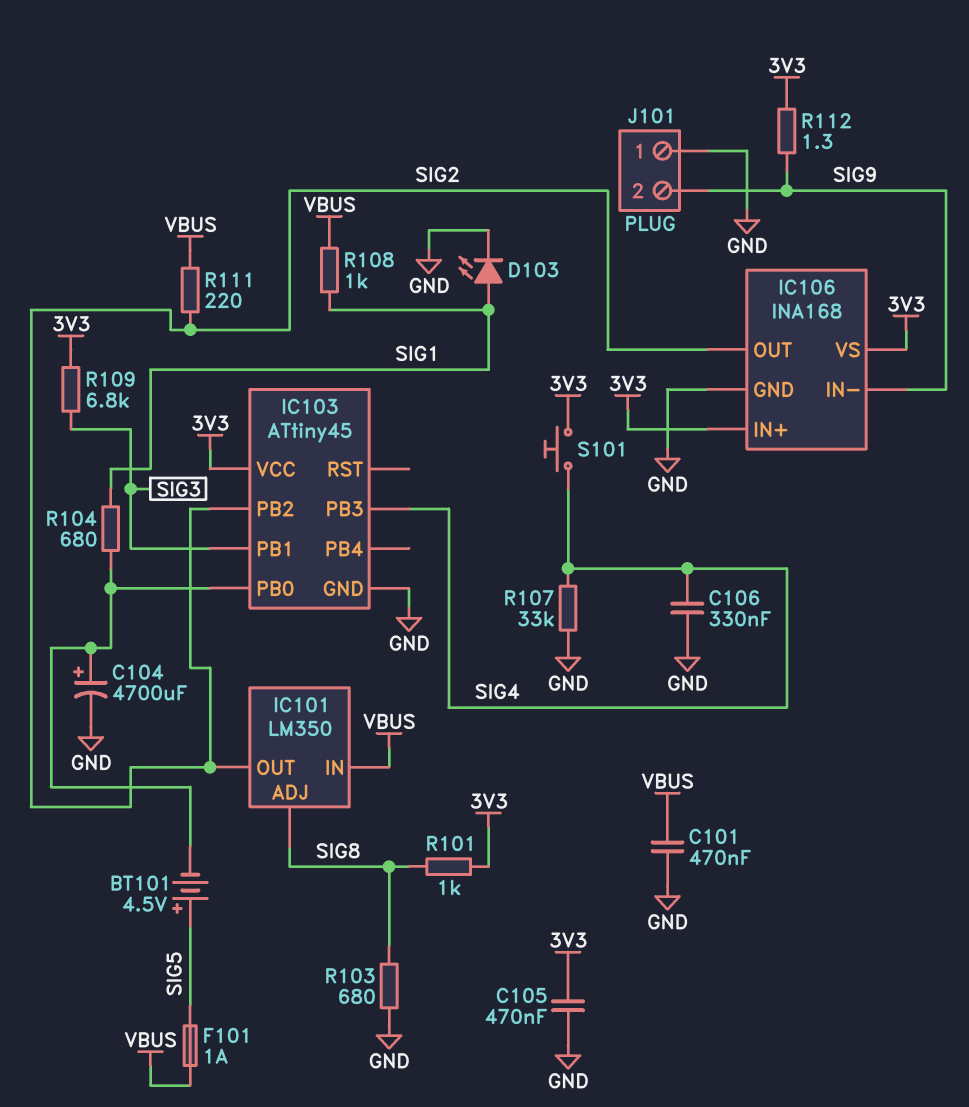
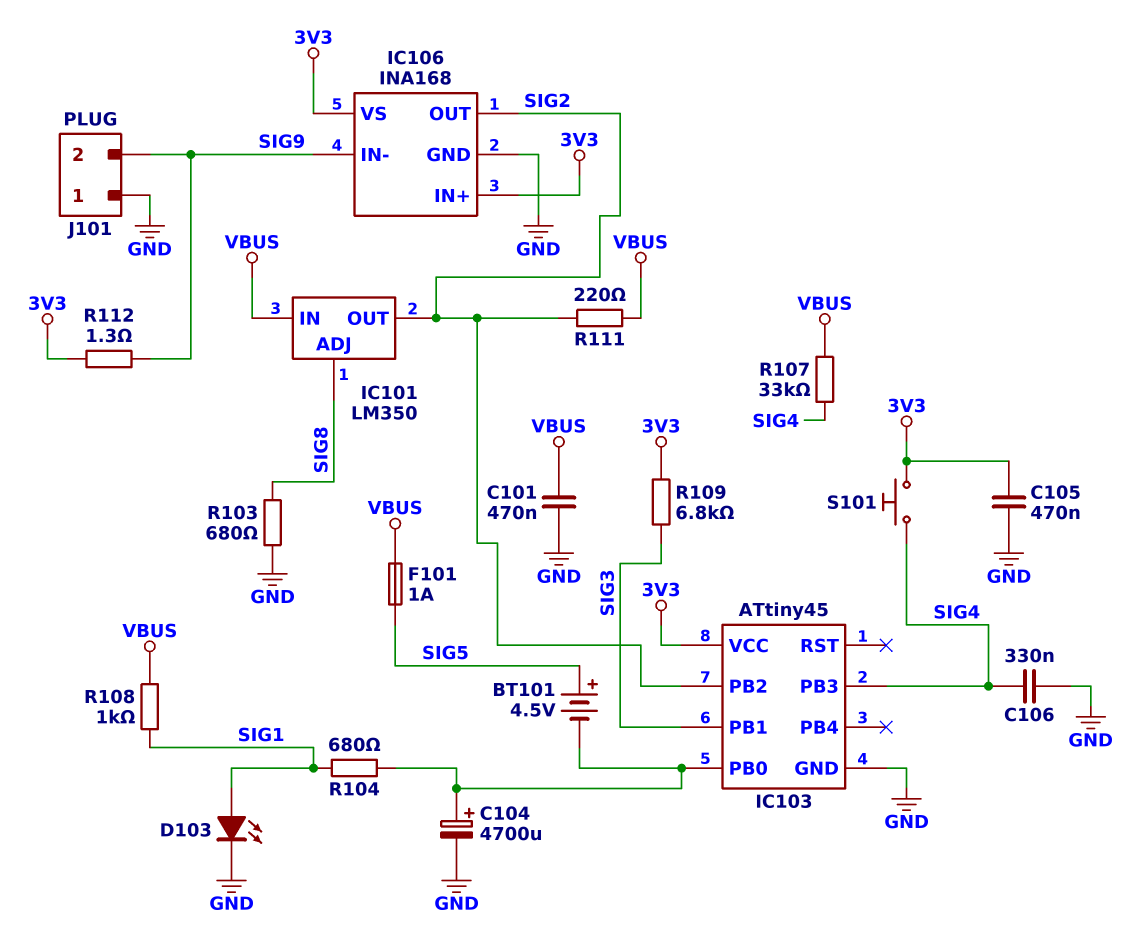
R101: 1k (3V3, SIG8) -> none
R107: 33k (GND, SIG4) -> 33k (SIG4, VBUS)

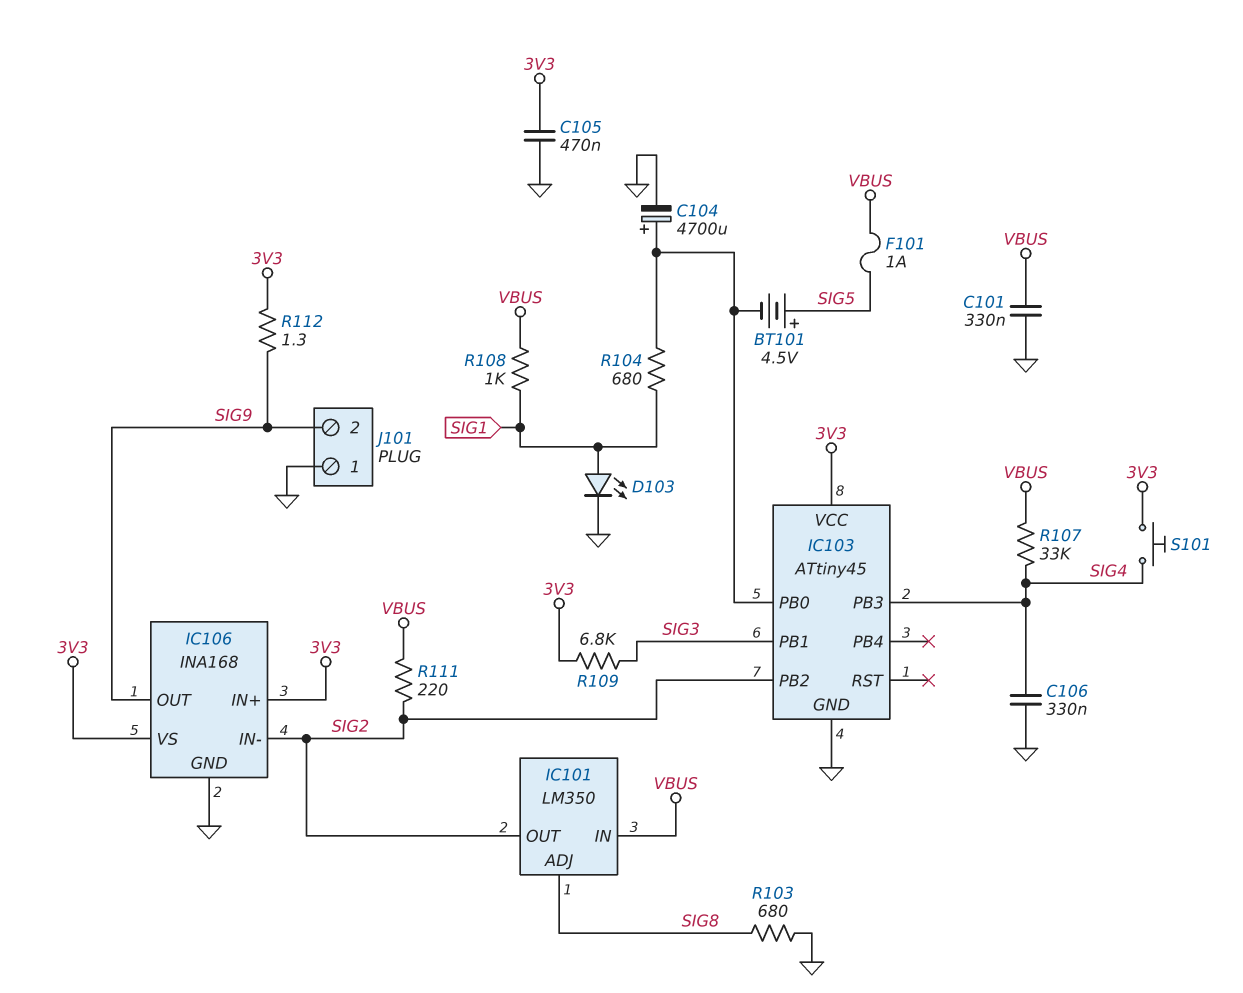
C101: 470nF (GND, VBUS) -> 330nF (GND, VBUS)
IC106 pin IN-: SIG9 -> SIG2
IC106 pin OUT: SIG2 -> SIG9

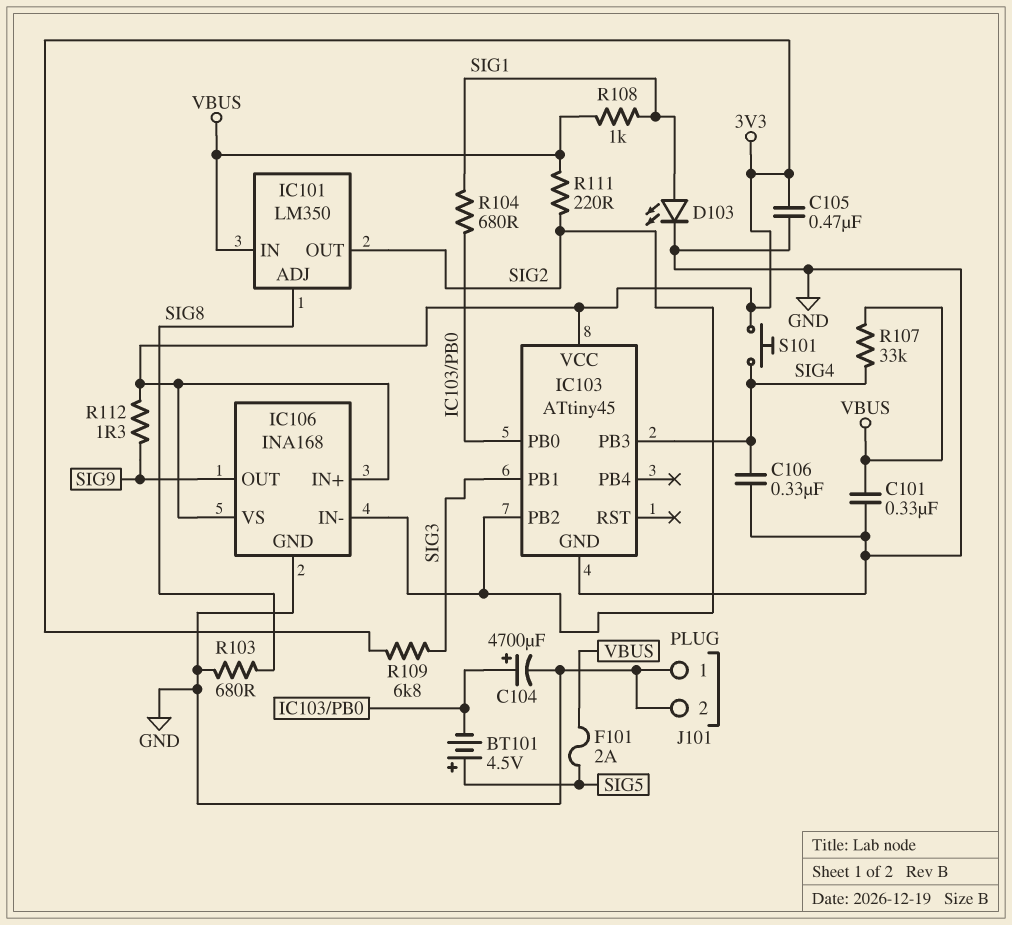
F101: 1A (SIG5, VBUS) -> 2A (SIG5, VBUS)
J101 pin 2: SIG9 -> GND

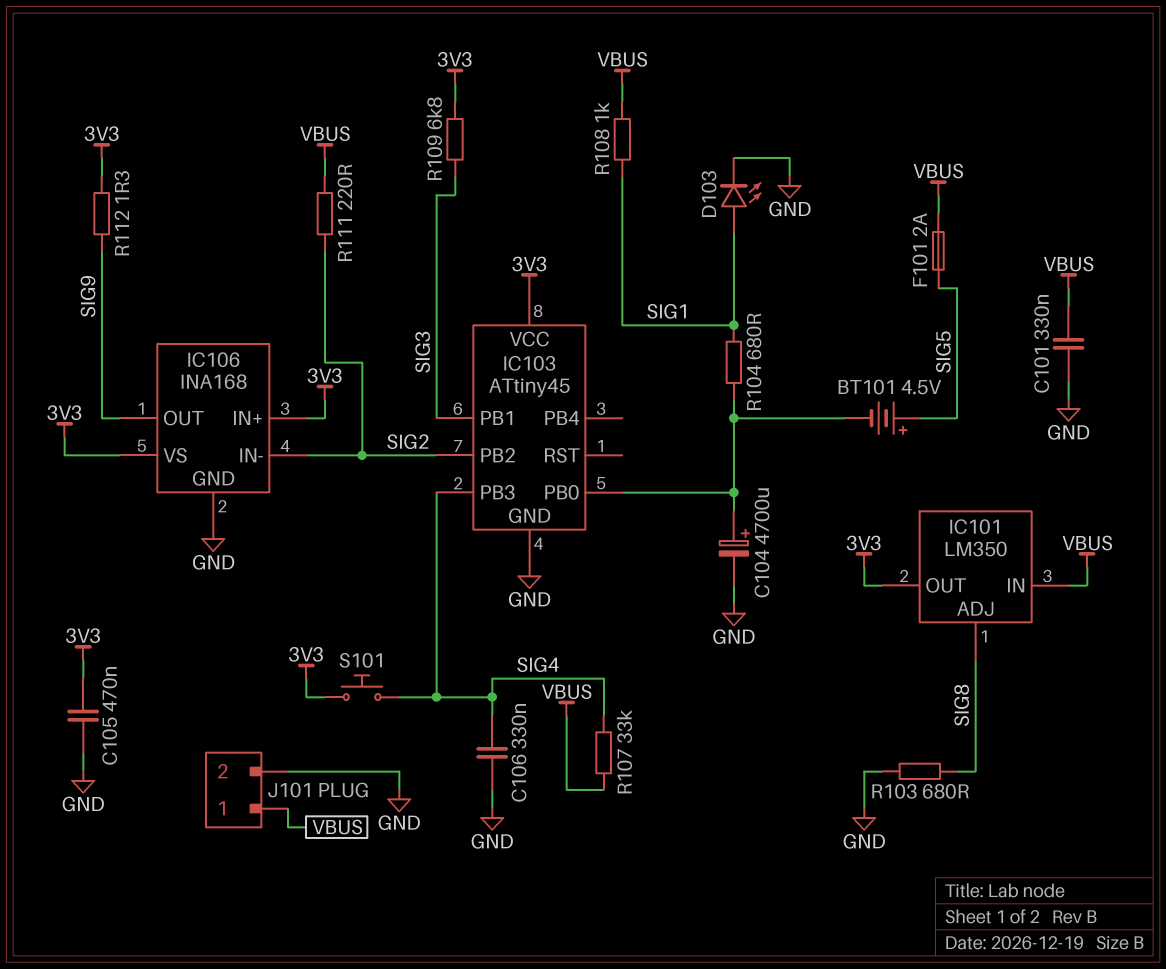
IC101 pin OUT: SIG2 -> 3V3
J101 pin 1: GND -> VBUS

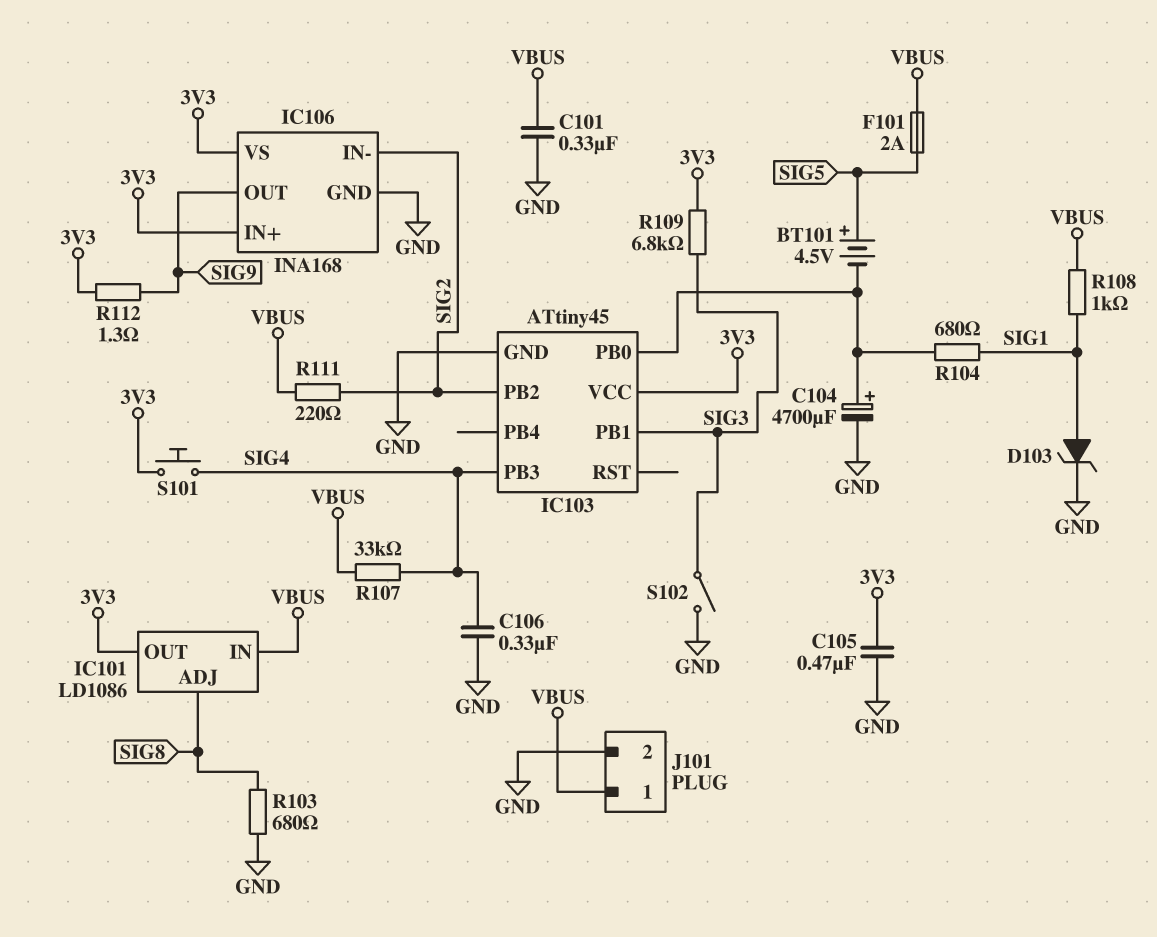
D103: LED (A SIG1, K GND) -> zener (A SIG1, K GND)
IC101: LM350 -> LD1086
S102: none -> switch (GND, SIG3)

